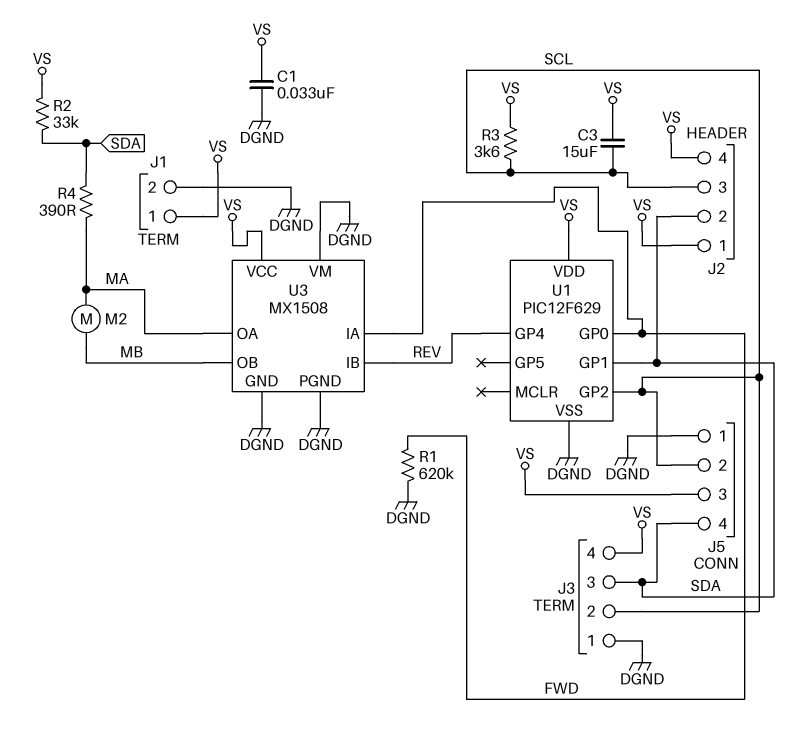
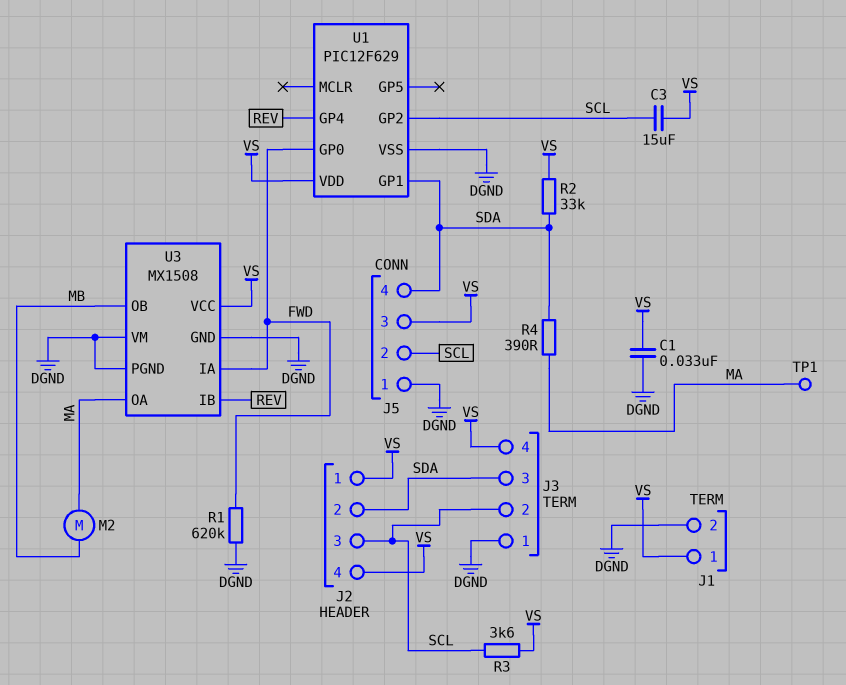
TP1: none -> test point (MA)

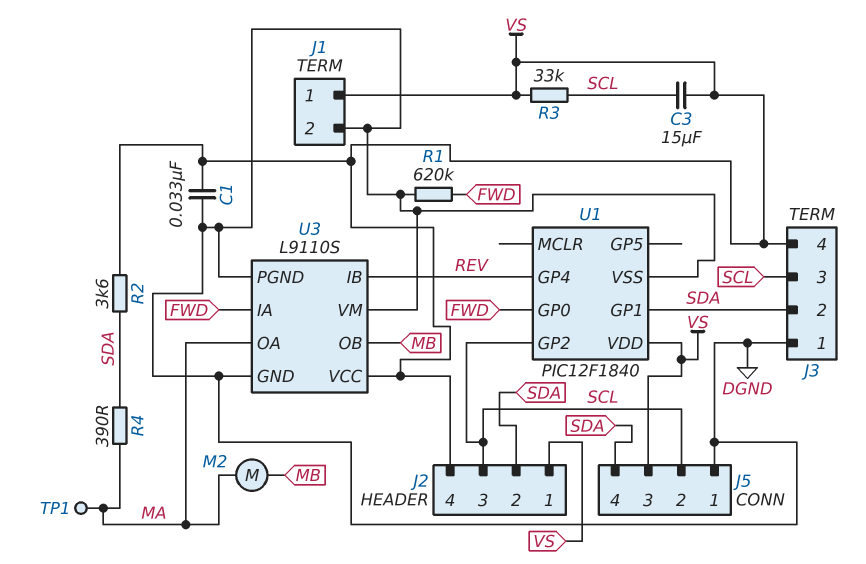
J3 pin 2: SCL -> SDA
J3 pin 3: SDA -> SCL
R2: 33k (SDA, VS) -> 3.6k (SDA, VS)
R3: 3.6k (SCL, VS) -> 33k (SCL, VS)
U1: PIC12F629 -> PIC12F1840
U3: MX1508 -> L9110S

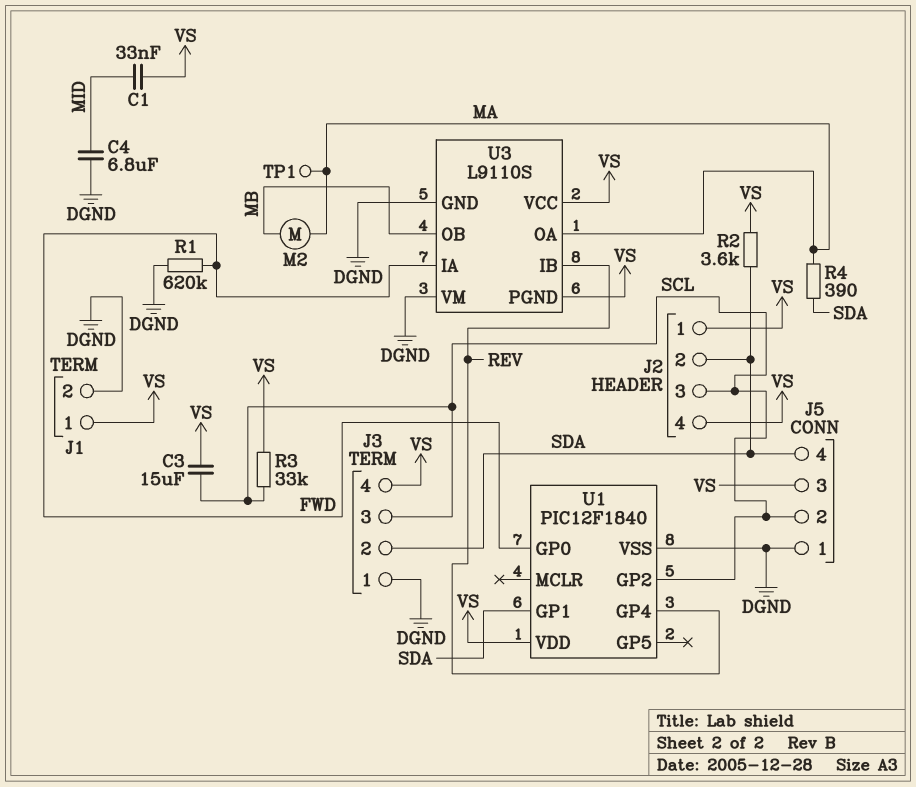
C1: 33nF (DGND, VS) -> 33nF (MID, VS)
C4: none -> 6.8uF (DGND, MID)
U3 pin PGND: DGND -> VS

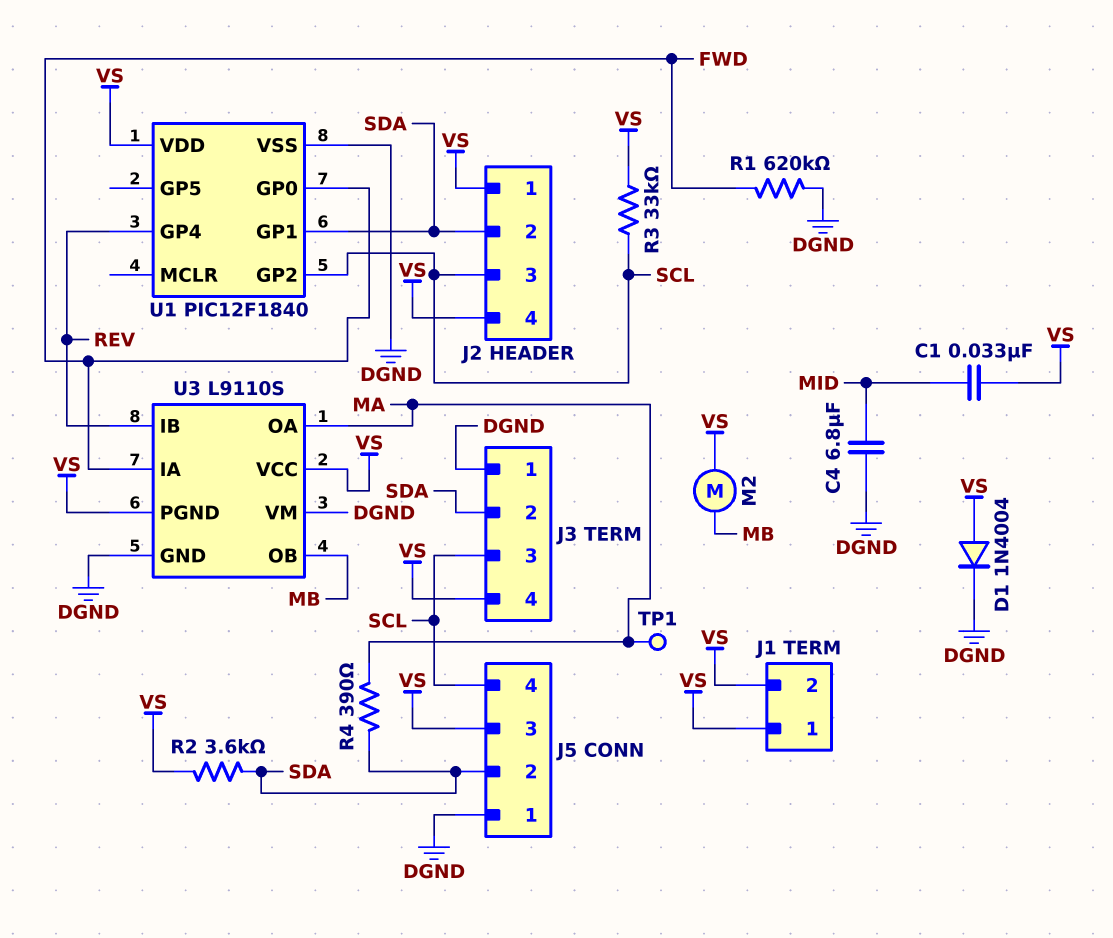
C3: 15uF (SCL, VS) -> none
D1: none -> diode 1N4004 (A VS, K DGND)
J1 pin 2: DGND -> VS
J5 pin 2: SCL -> SDA
J5 pin 4: SDA -> SCL
M2: motor (MA, MB) -> motor (MB, VS)

